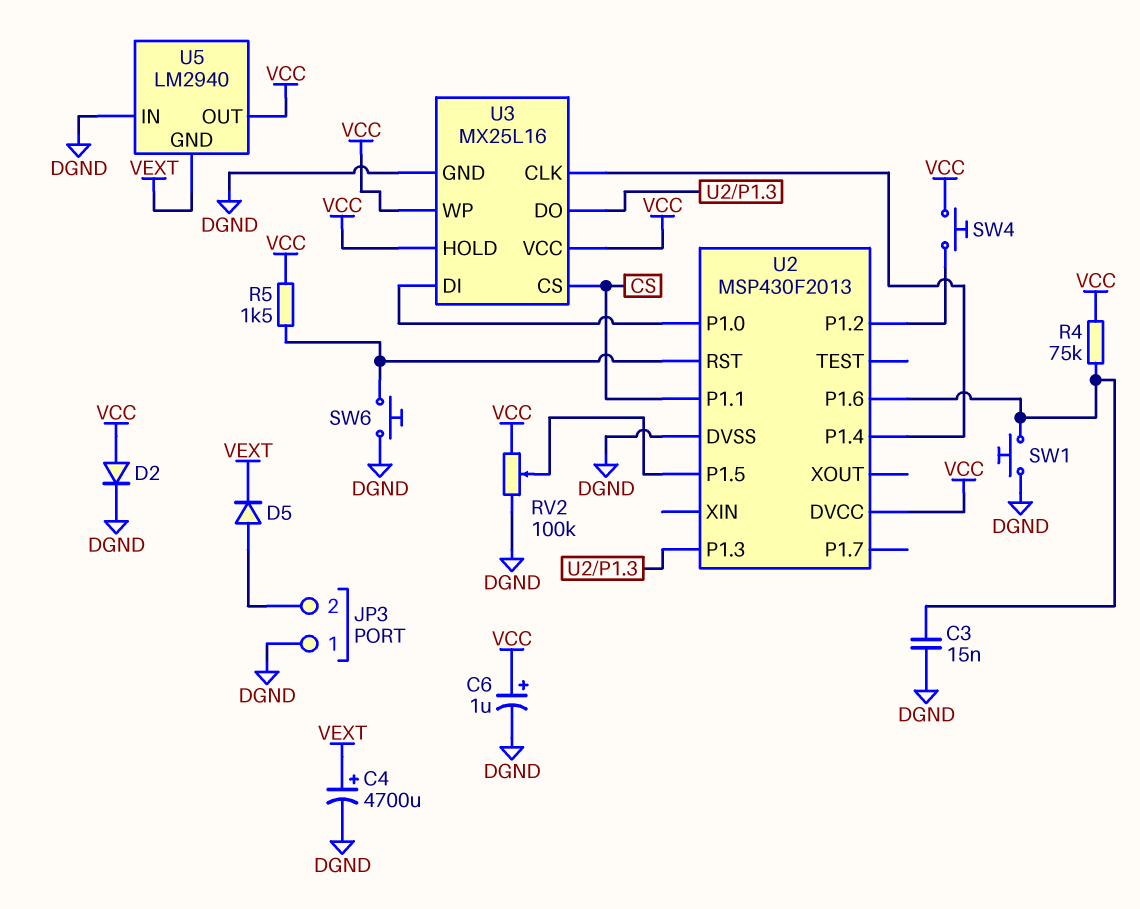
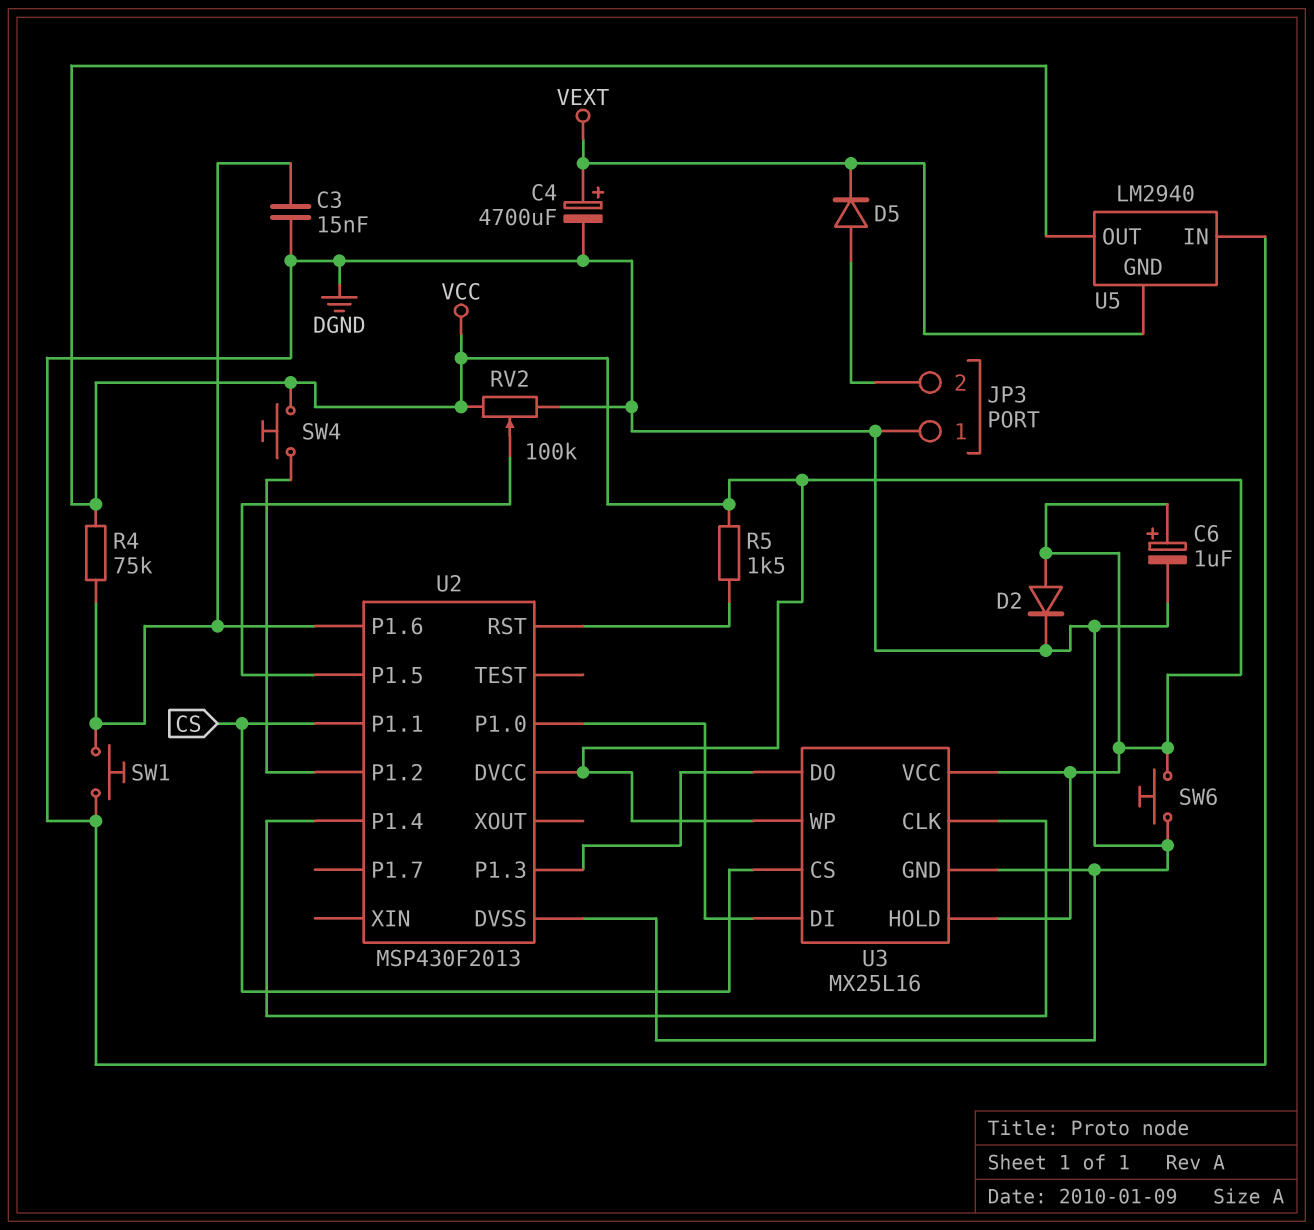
SW6: button (DGND, U2/RST) -> button (DGND, VCC)

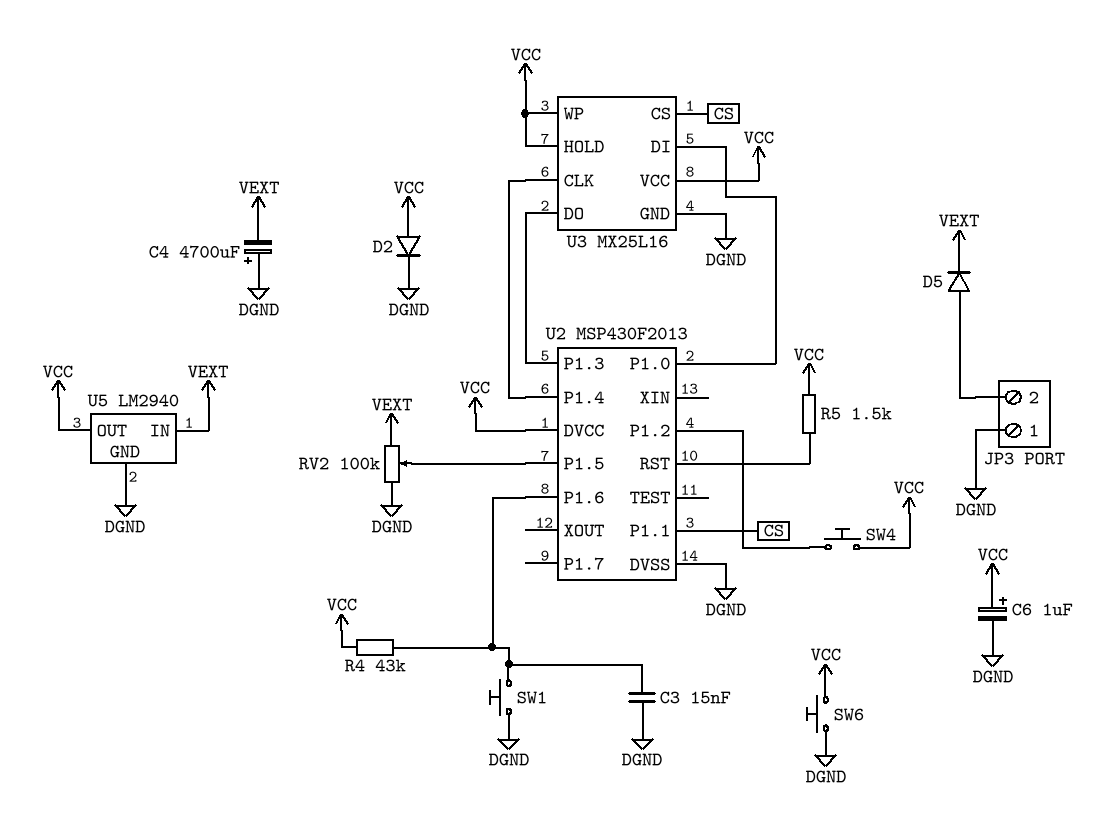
C4: 4700uF (plus VEXT, minus DGND) -> 4700uF (plus DGND, minus VEXT)
R4: 75k (U2/P1.6, VCC) -> 43k (U2/P1.6, VCC)
RV2: 100k (DGND, VCC, wiper U2/P1.5) -> 100k (DGND, VEXT, wiper U2/P1.5)
U5 pin GND: VEXT -> DGND
U5 pin IN: DGND -> VEXT

